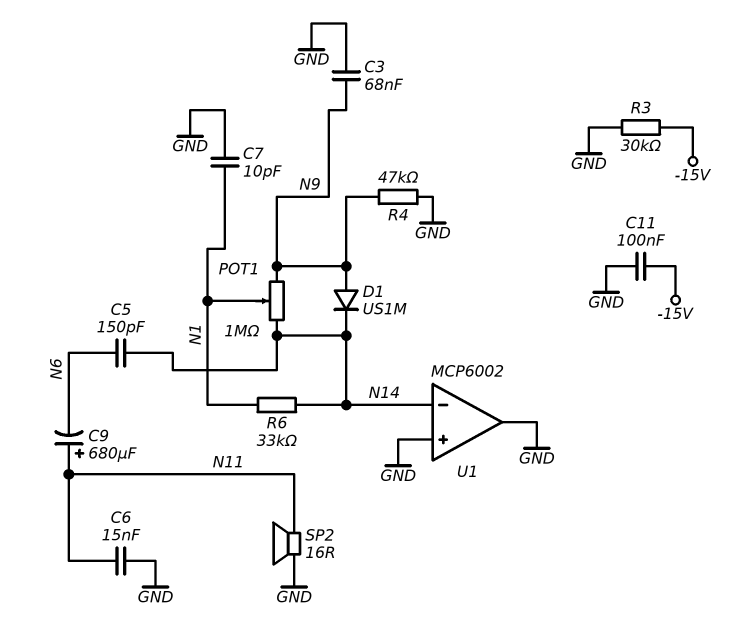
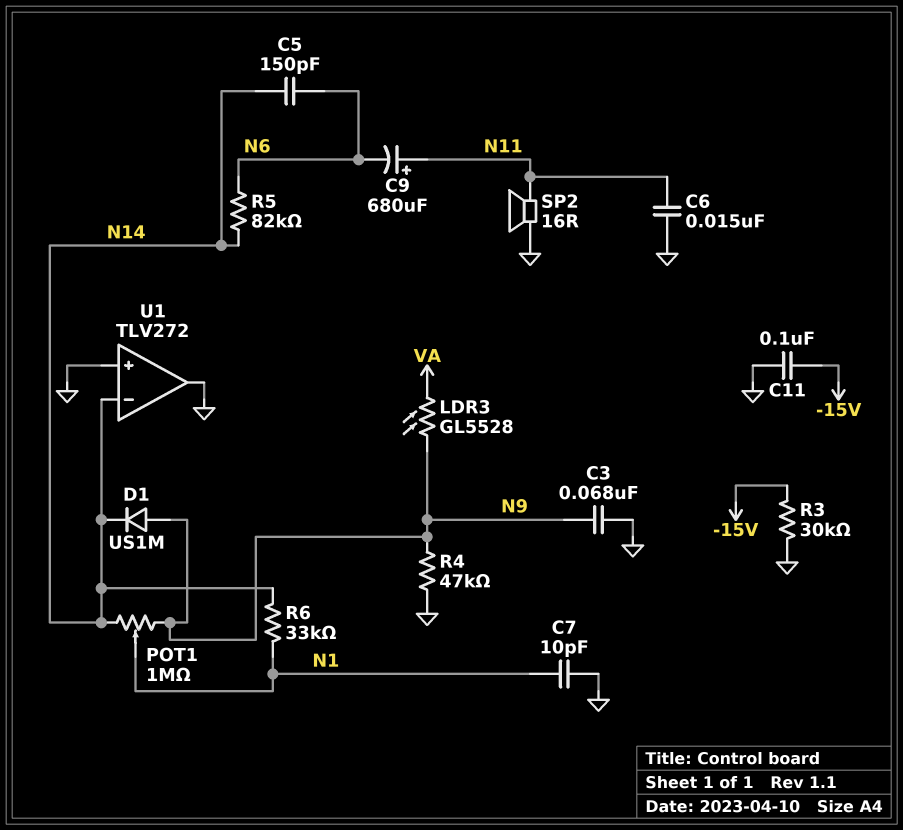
LDR3: none -> GL5528 (N9, VA)
R5: none -> 82k (N6, N14)
U1: MCP6002 -> TLV272

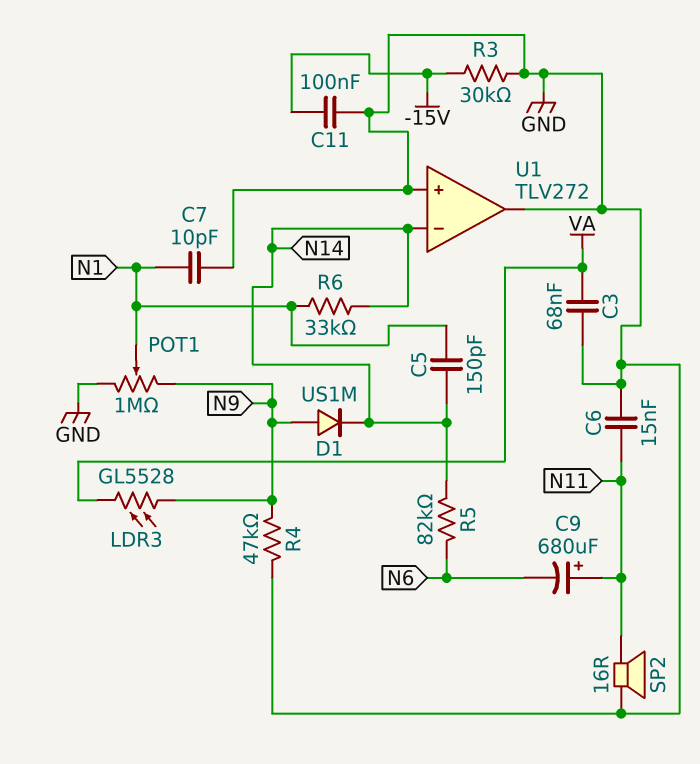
C3: 68nF (GND, N9) -> 68nF (GND, VA)
C5: 150pF (N6, N14) -> 150pF (N1, N14)
POT1: 1M (N9, N14, wiper N1) -> 1M (GND, N9, wiper N1)

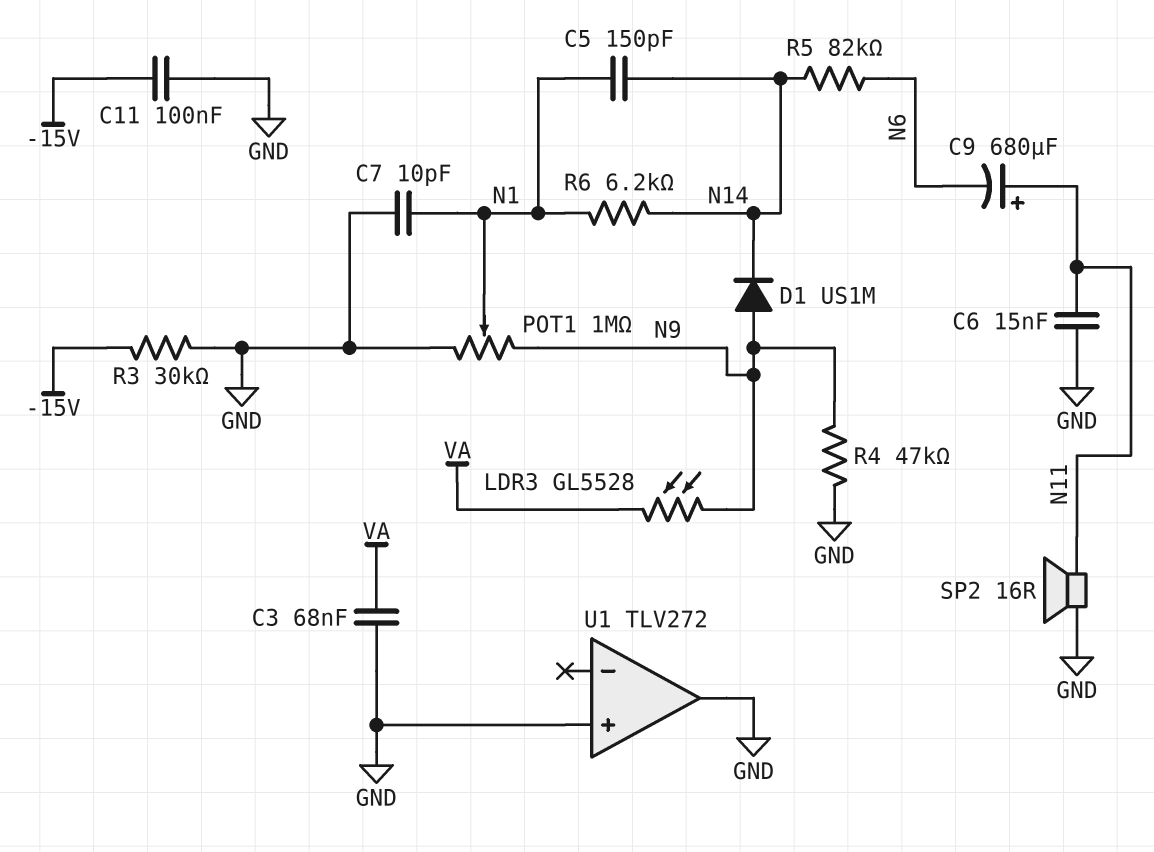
R6: 33k (N1, N14) -> 6.2k (N1, N14)
U1 pin in-: N14 -> none

